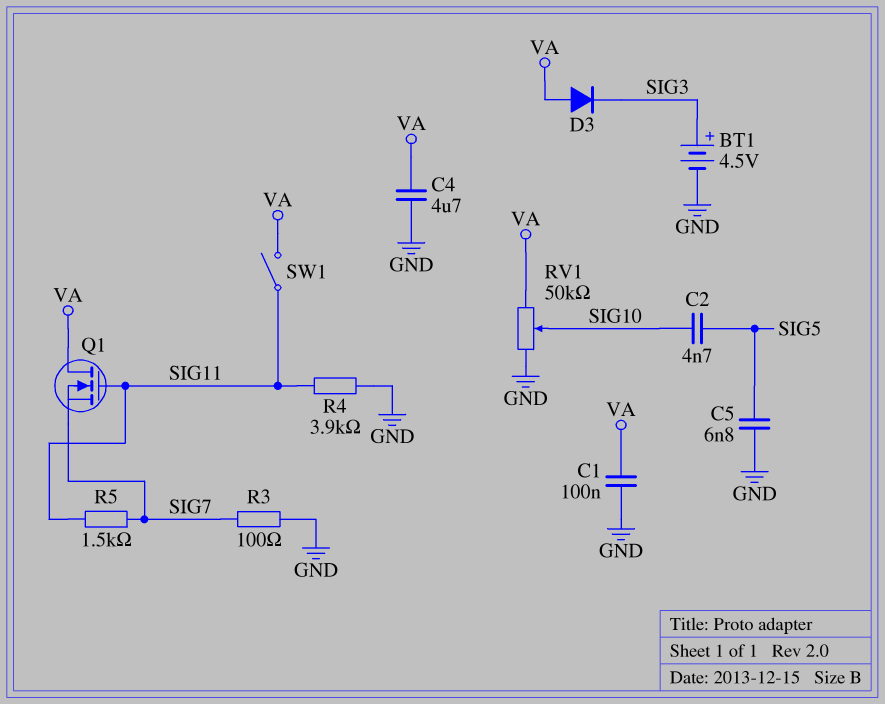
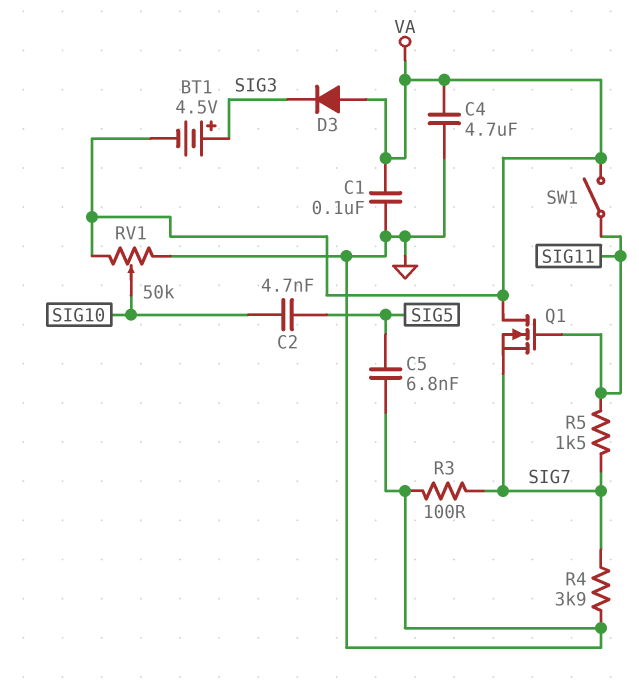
BT1: 4.5V (plus SIG3, minus GND) -> 4.5V (plus SIG3, minus VA)
R4: 3.9k (GND, SIG11) -> 3.9k (GND, SIG7)

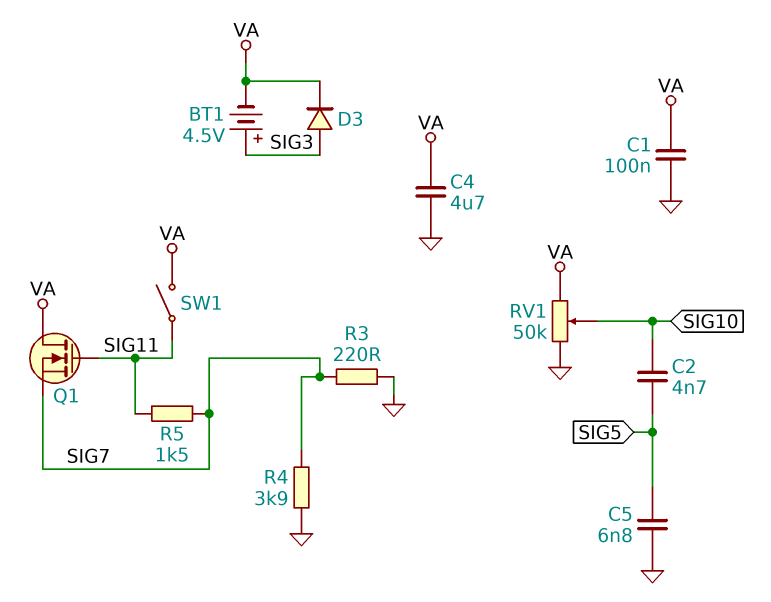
D3: diode (A VA, K SIG3) -> diode (A SIG3, K VA)
R3: 100 (GND, SIG7) -> 220 (GND, SIG7)

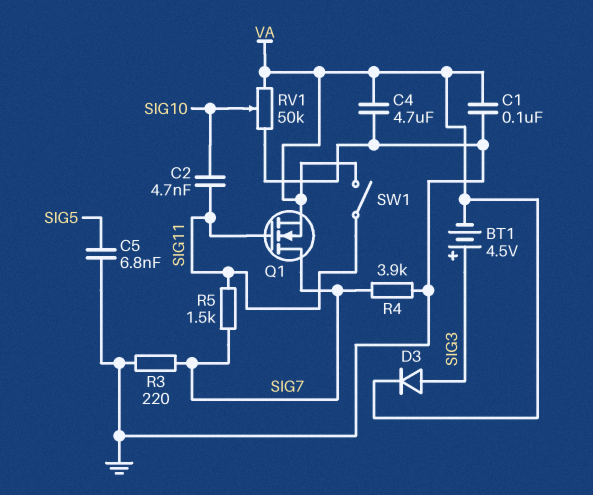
C2: 4.7nF (SIG5, SIG10) -> 4.7nF (SIG10, SIG11)
Q1: NMOS (G SIG11, D VA, S SIG7) -> NMOS (G SIG11, D SIG7, S VA)

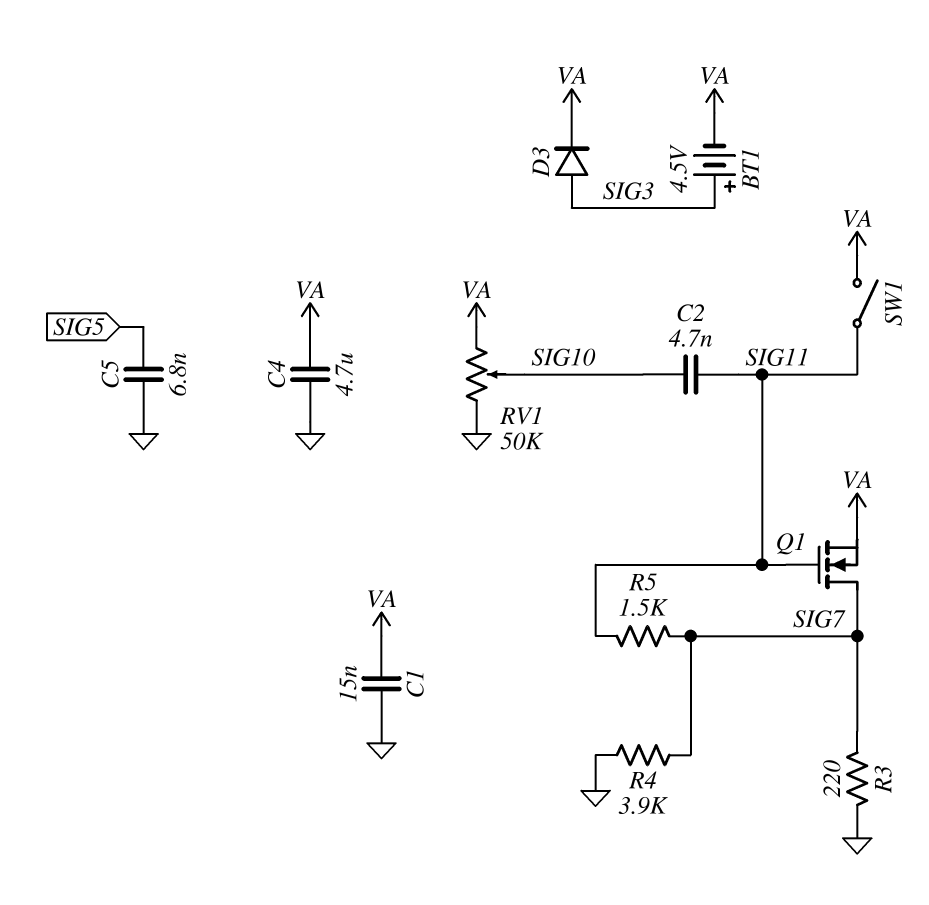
C1: 100nF (GND, VA) -> 15nF (GND, VA)

